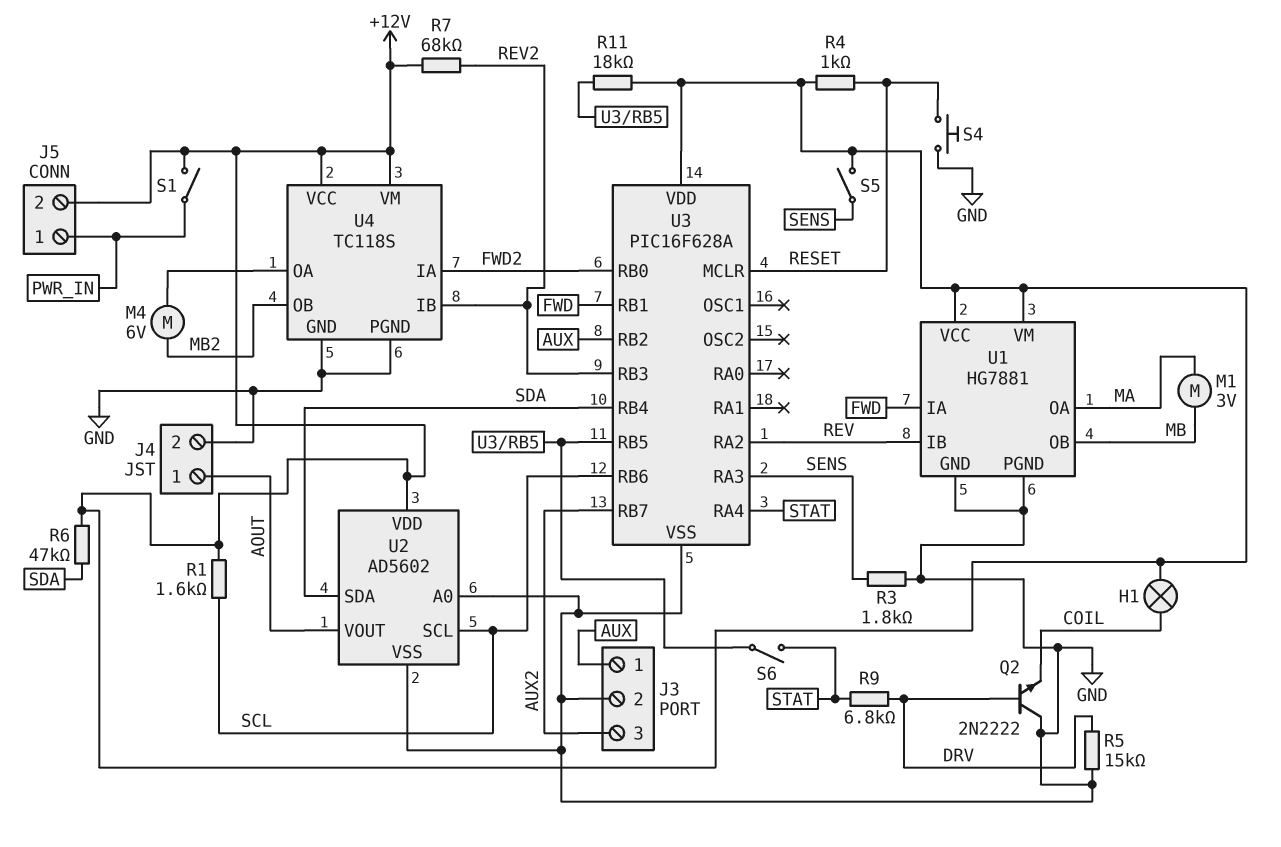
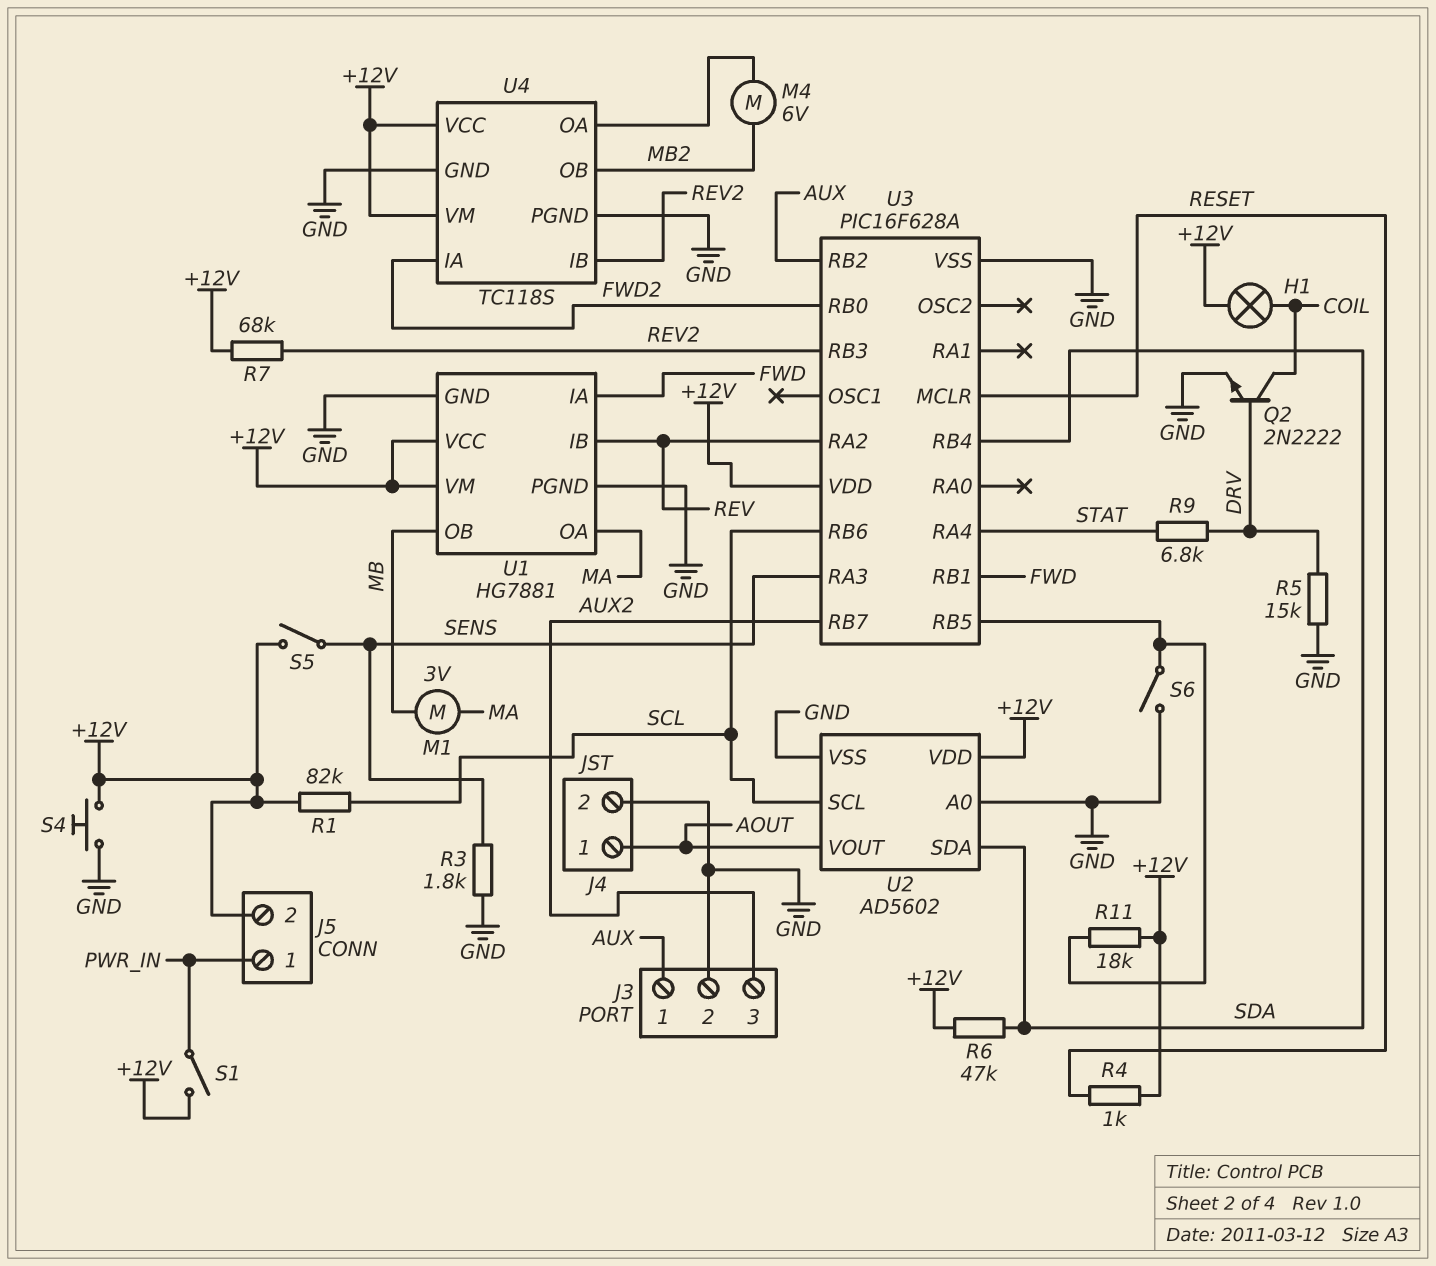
Q2: NPN 2N2222 (B DRV, C GND, E COIL) -> NPN 2N2222 (B DRV, C COIL, E GND)
R1: 1.6k (+12V, SCL) -> 82k (+12V, SCL)
S4: button (GND, RESET) -> button (+12V, GND)
S6: switch (STAT, U3/RB5) -> switch (GND, U3/RB5)

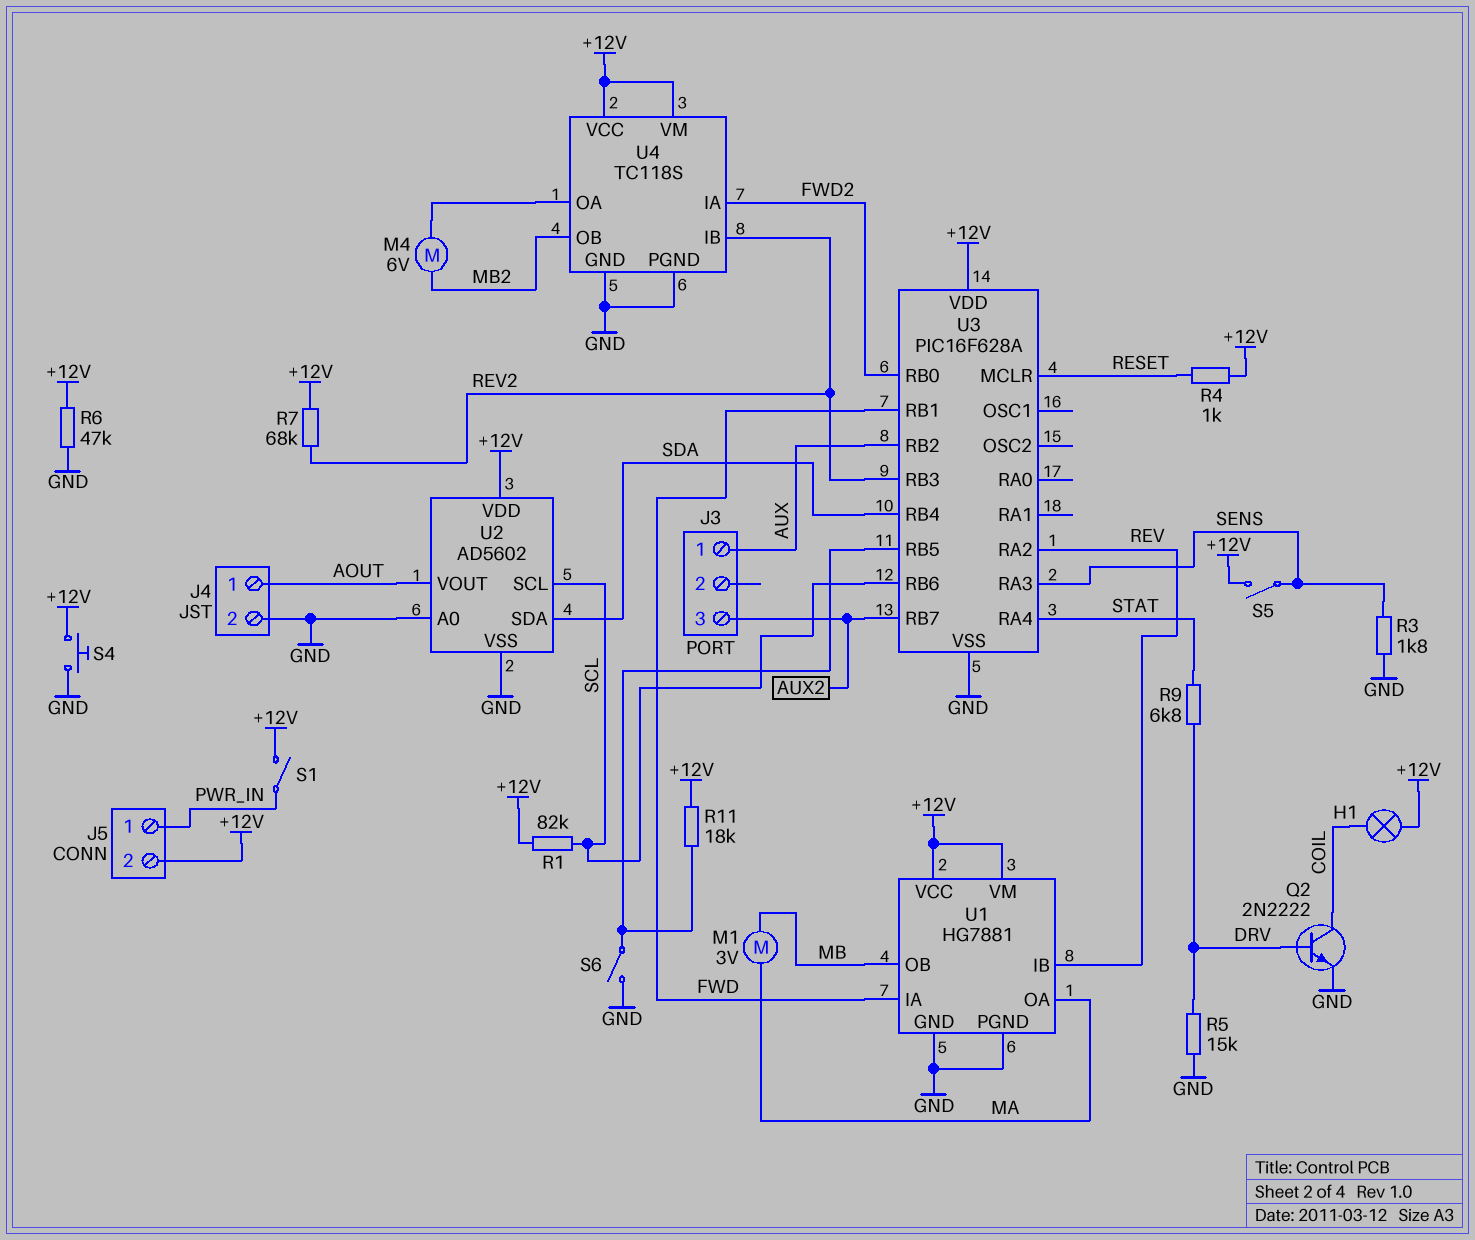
J3 pin 2: GND -> none
R6: 47k (+12V, SDA) -> 47k (+12V, GND)

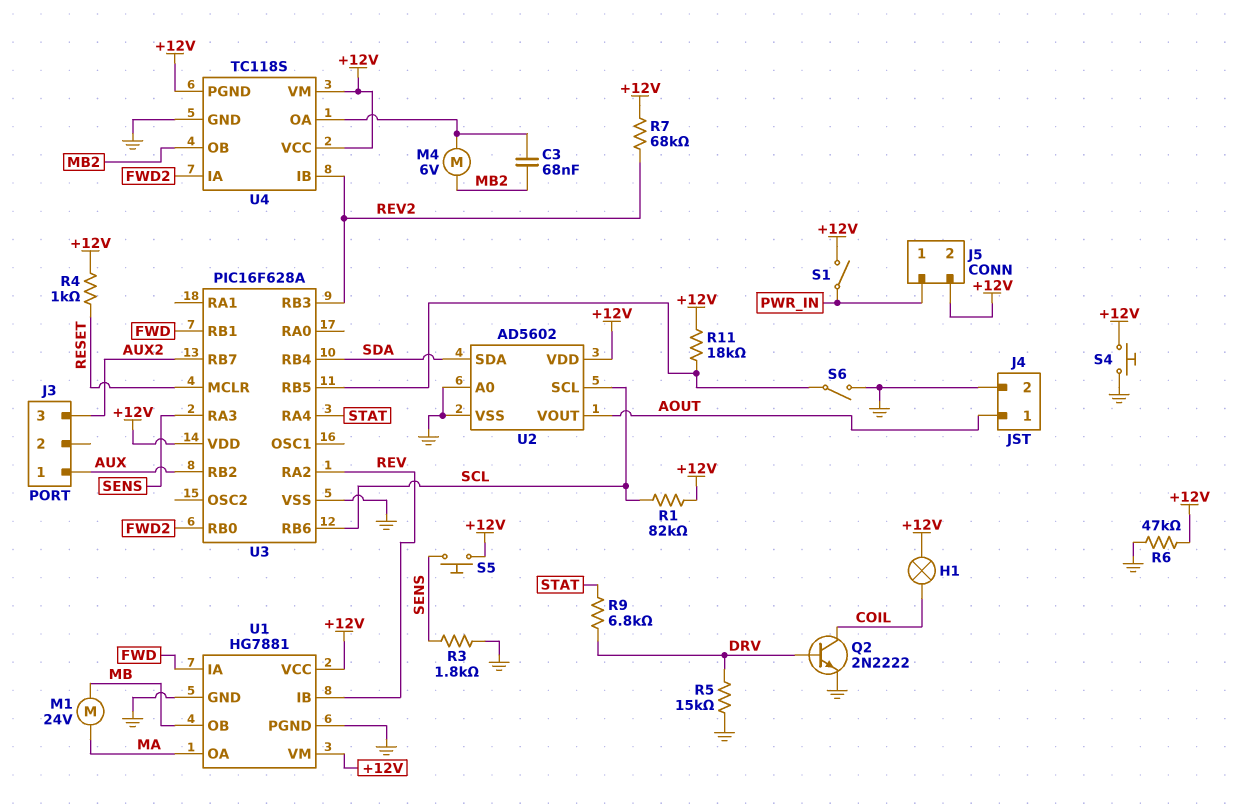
C3: none -> 68nF (MB2, U4/OA)
M1: motor 3V (MA, MB) -> motor 24V (MA, MB)
S5: switch (+12V, SENS) -> button (+12V, SENS)
U4 pin PGND: GND -> +12V

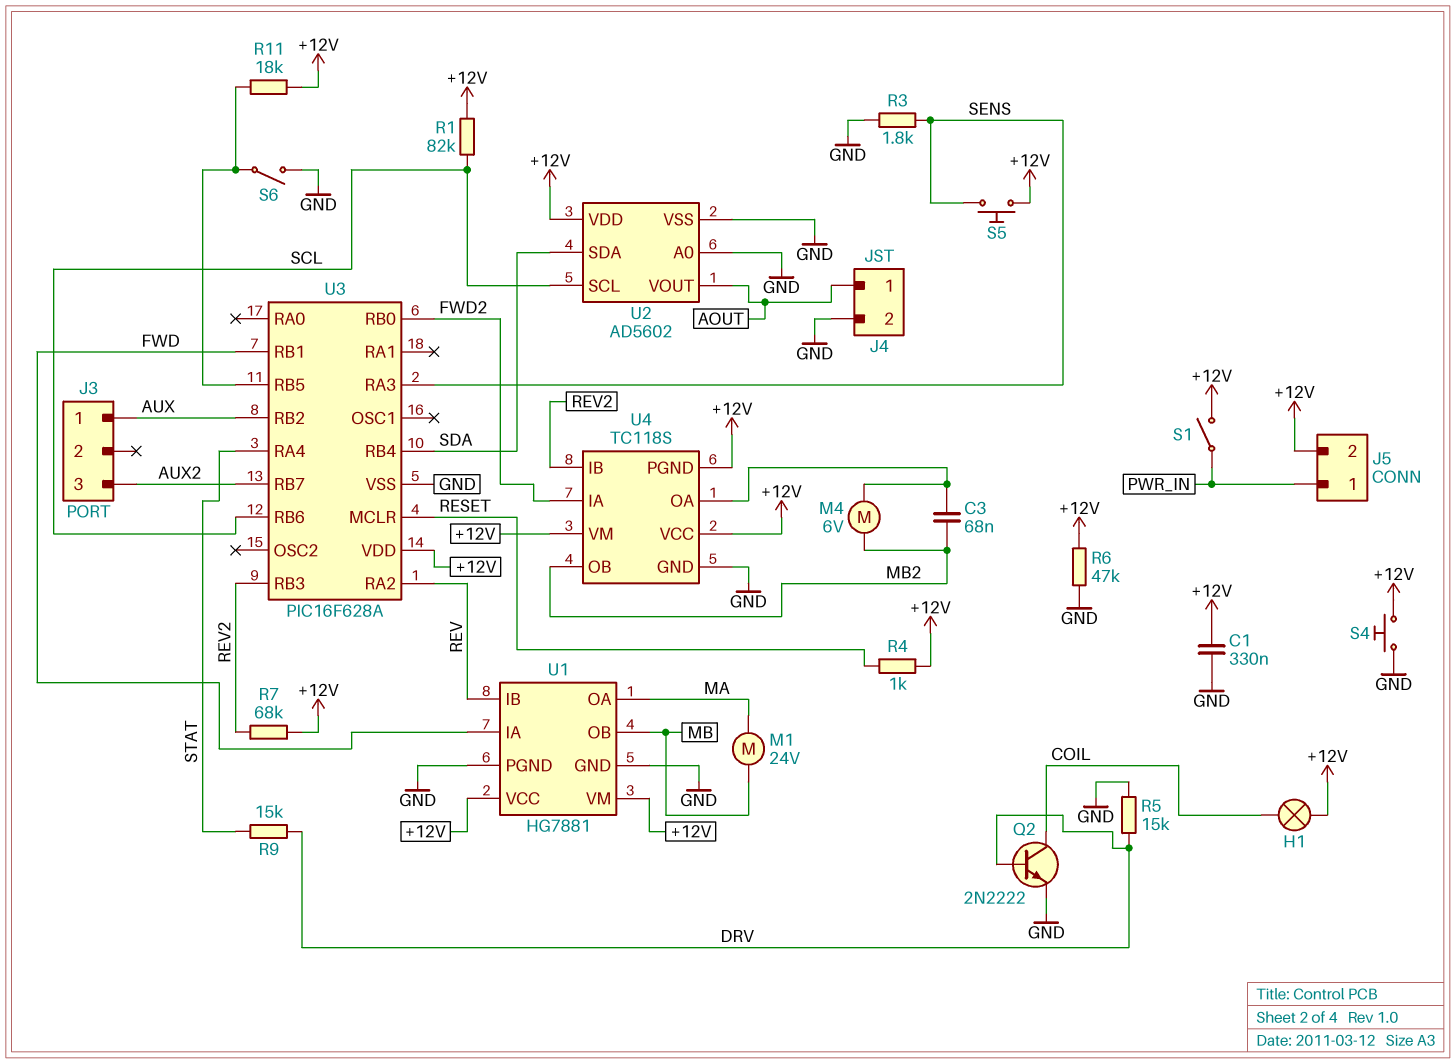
C1: none -> 330nF (+12V, GND)
R9: 6.8k (DRV, STAT) -> 15k (DRV, STAT)

